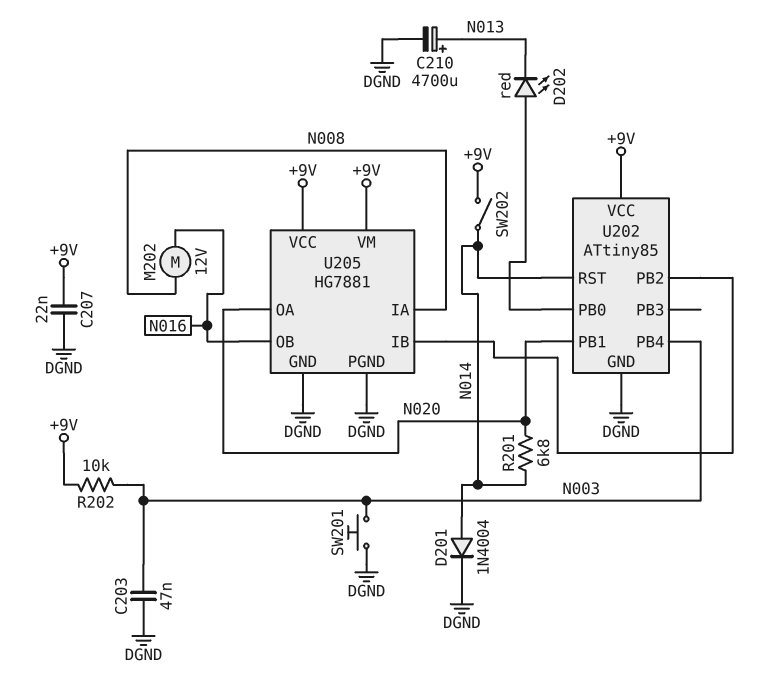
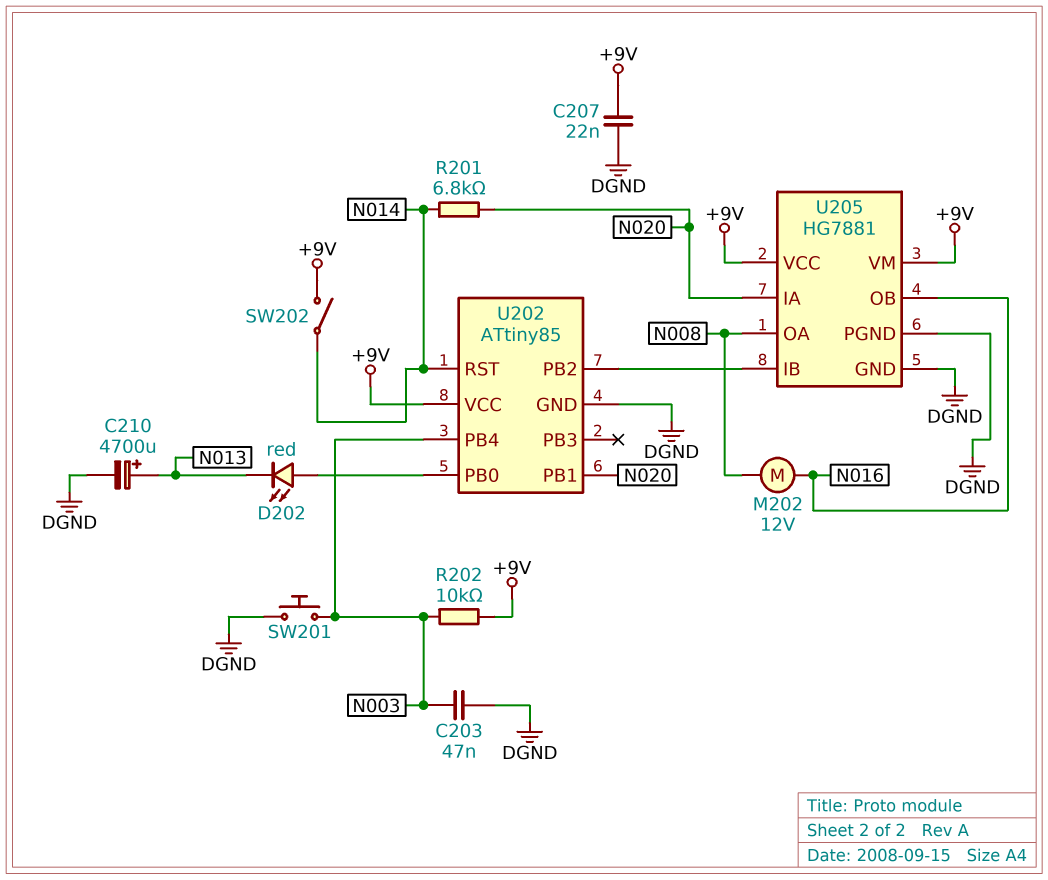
D201: diode 1N4004 (A N014, K DGND) -> none
U205 pin IA: N008 -> N020
U205 pin OA: N020 -> N008

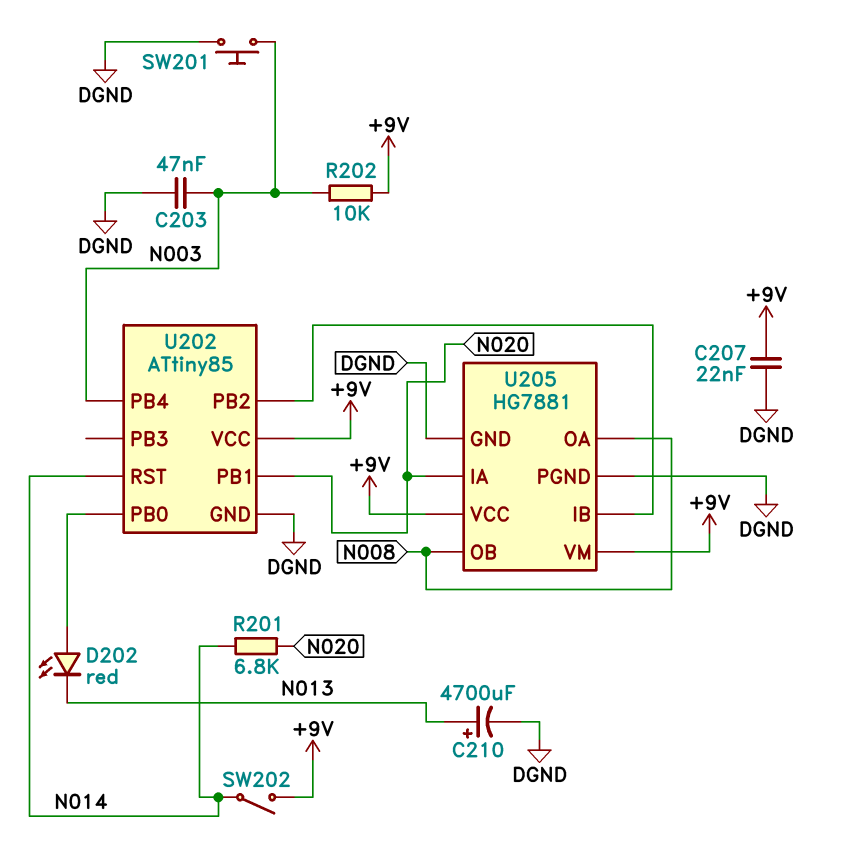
M202: motor 12V (N008, N016) -> none
U205 pin OB: N016 -> N008

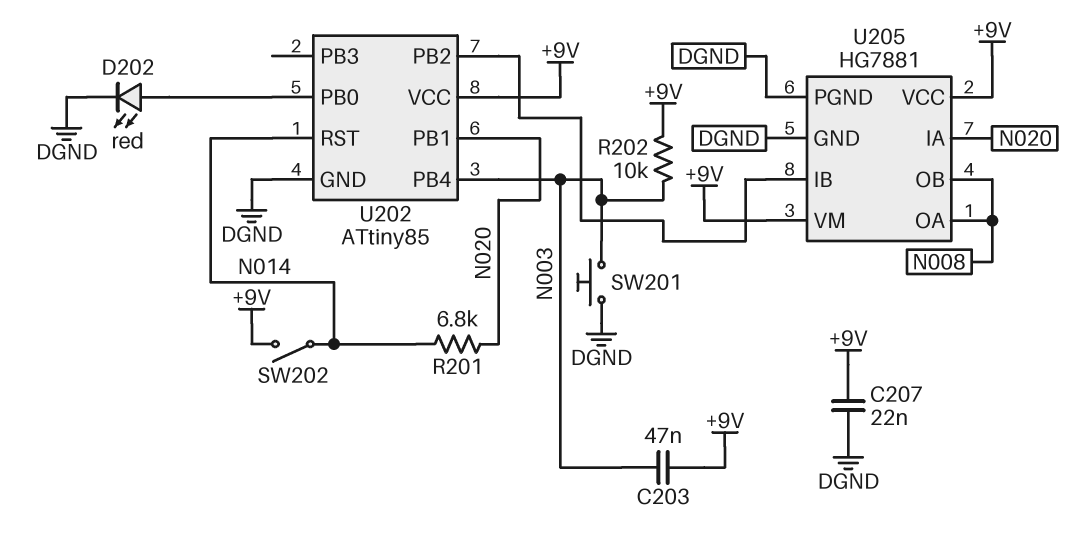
C203: 47nF (DGND, N003) -> 47nF (+9V, N003)
C210: 4700uF (plus N013, minus DGND) -> none
D202: LED red (A U202/PB0, K N013) -> LED red (A U202/PB0, K DGND)

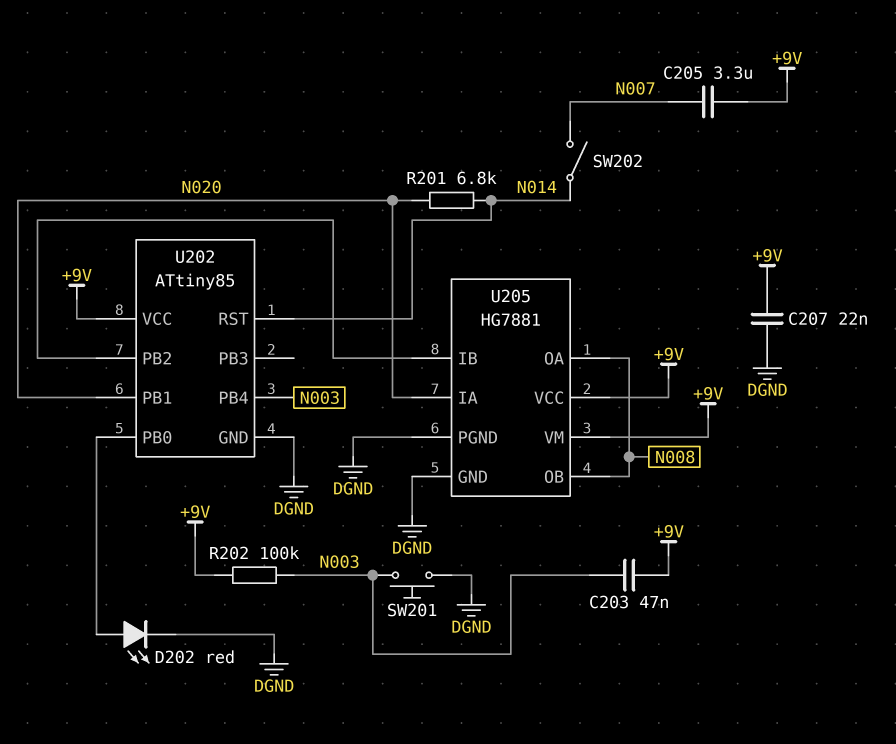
C205: none -> 3.3uF (+9V, N007)
R202: 10k (+9V, N003) -> 100k (+9V, N003)
SW202: switch (+9V, N014) -> switch (N007, N014)

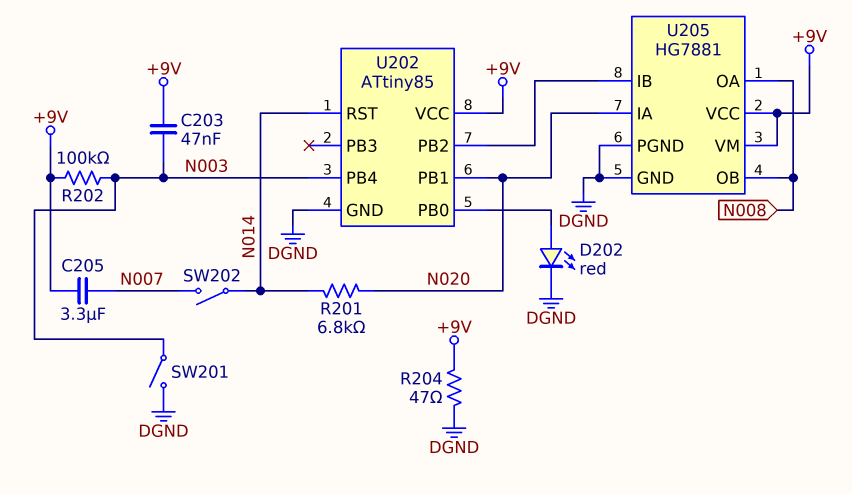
C207: 22nF (+9V, DGND) -> none
R204: none -> 47 (+9V, DGND)
SW201: button (DGND, N003) -> switch (DGND, N003)

